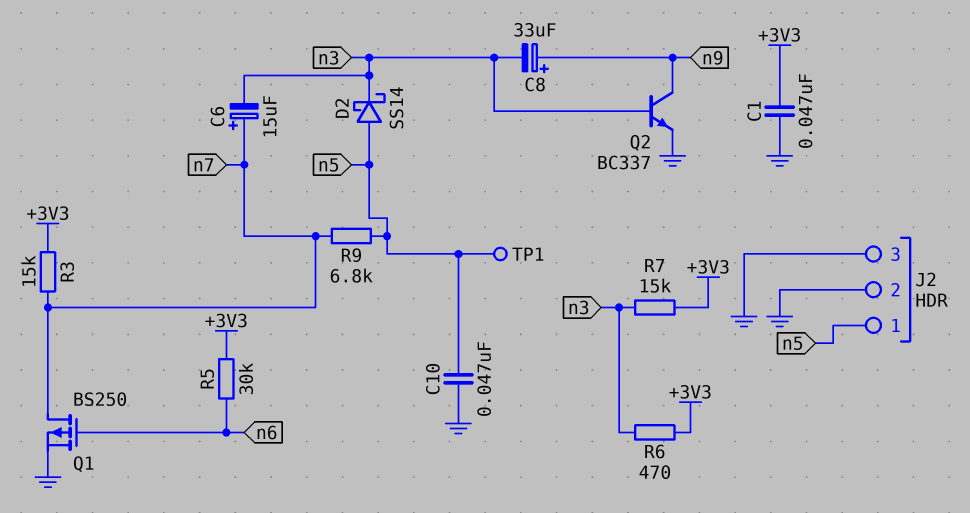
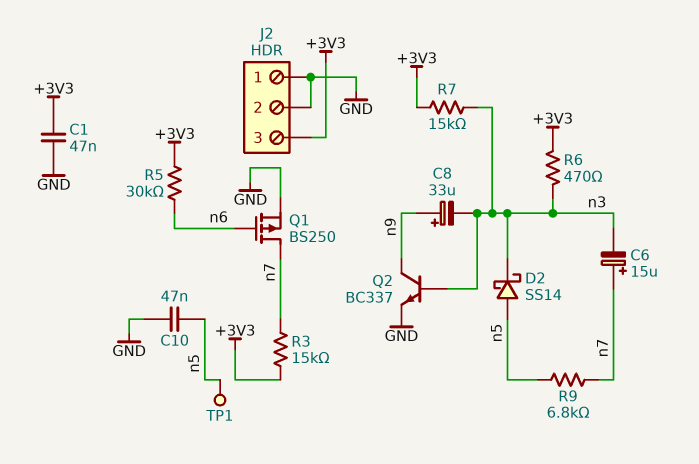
J2 pin 1: n5 -> GND
J2 pin 3: GND -> +3V3

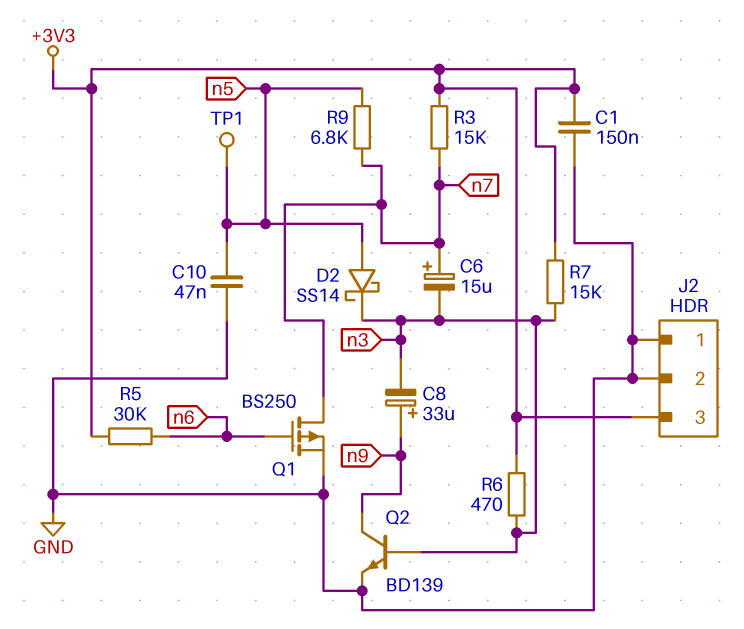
C1: 47nF (+3V3, GND) -> 150nF (+3V3, GND)
Q2: NPN BC337 (B n3, C n9, E GND) -> NPN BD139 (B n3, C n9, E GND)

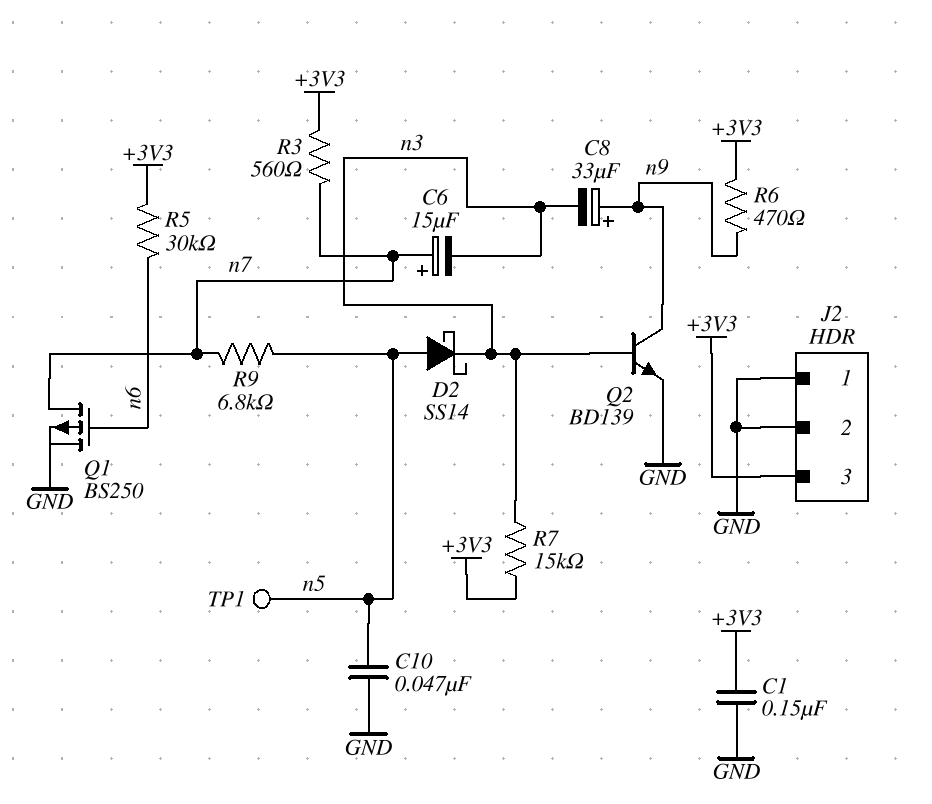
R3: 15k (+3V3, n7) -> 560 (+3V3, n7)
R6: 470 (+3V3, n3) -> 470 (+3V3, n9)

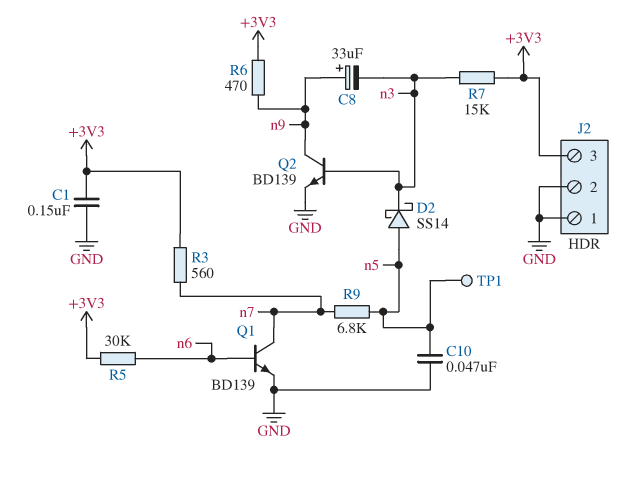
C6: 15uF (plus n7, minus n3) -> none
Q1: PMOS BS250 (G n6, D n7, S GND) -> NPN BD139 (B n6, C n7, E GND)

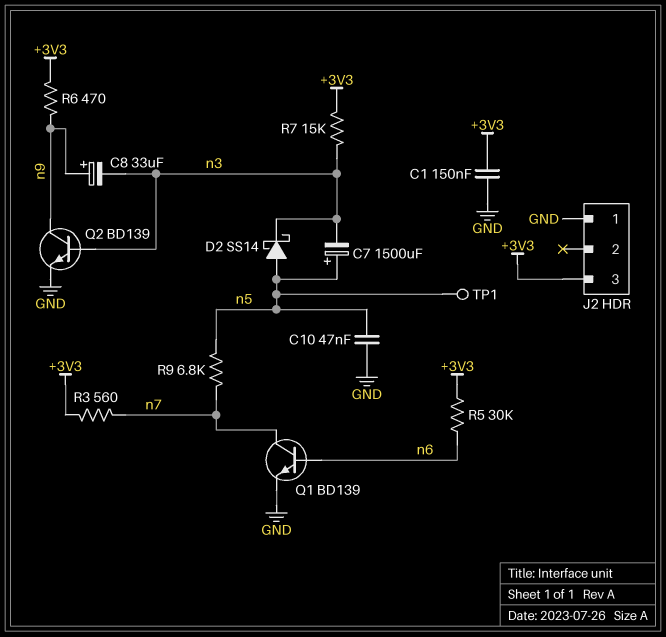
C7: none -> 1500uF (plus n5, minus n3)
J2 pin 2: GND -> none

